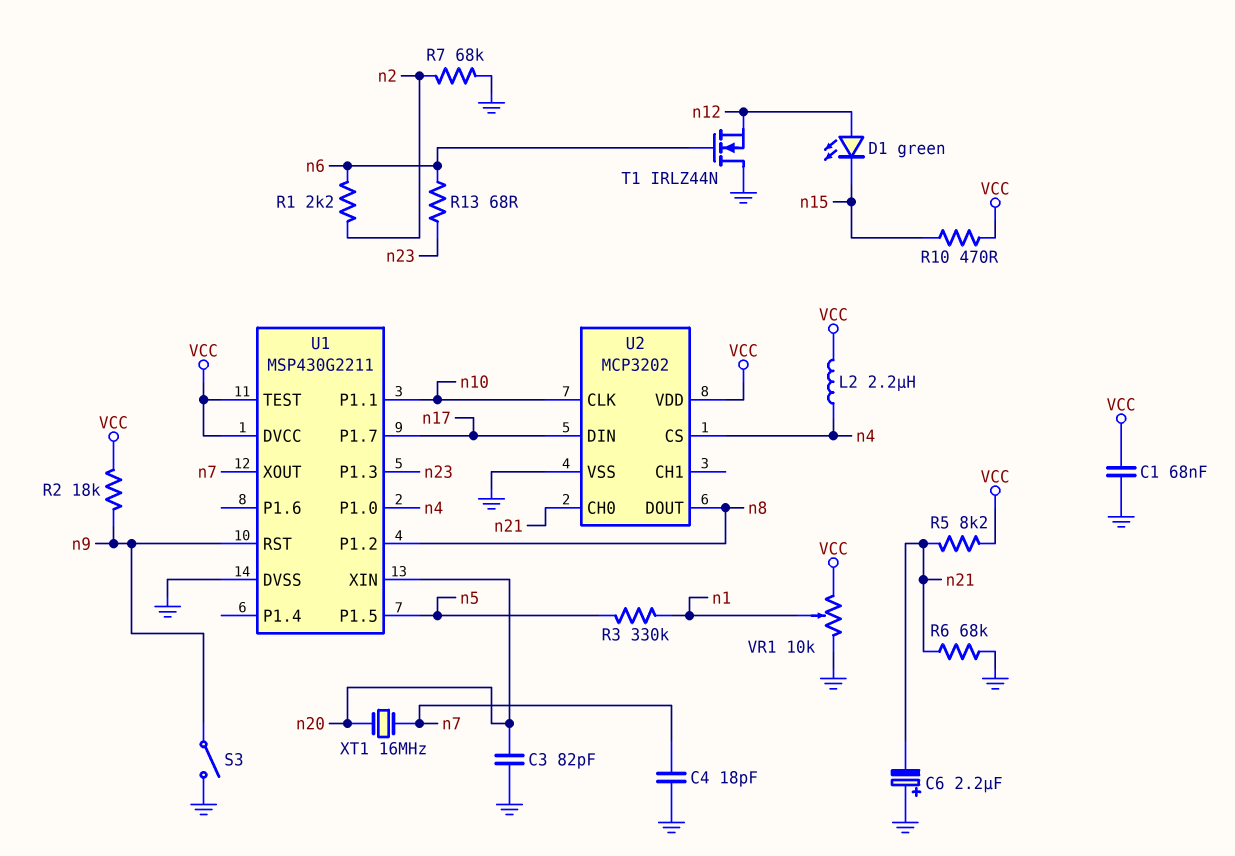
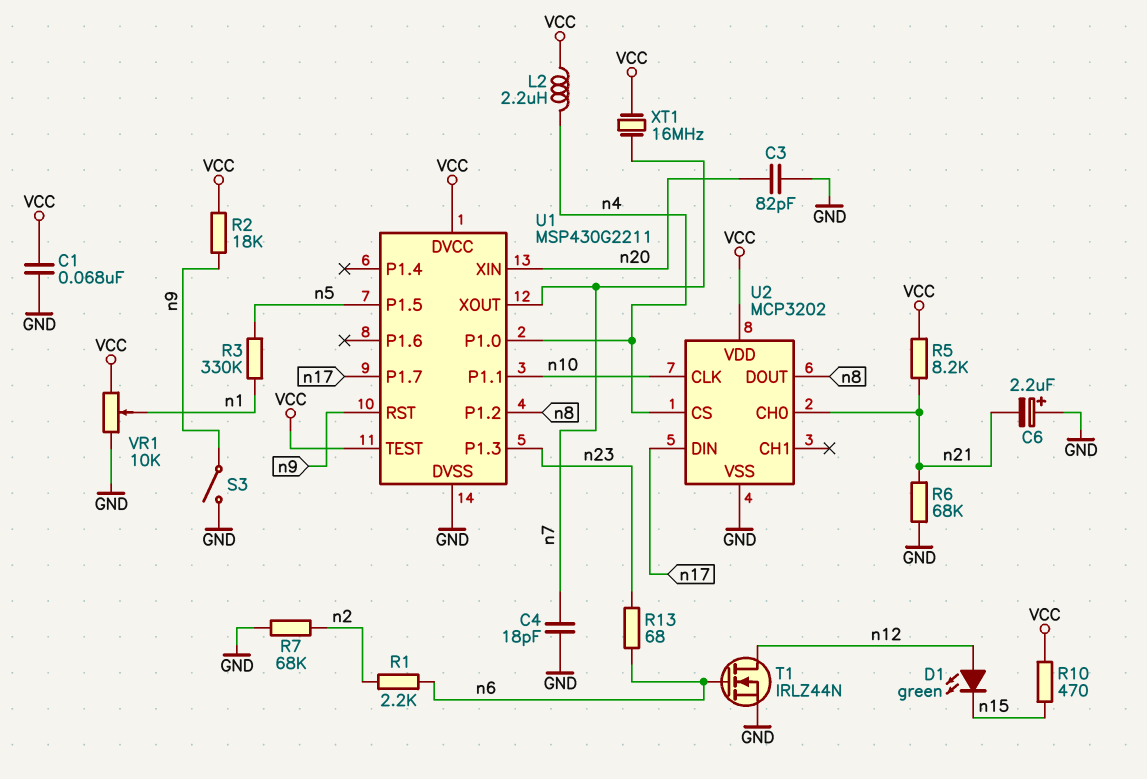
T1: NMOS IRLZ44N (G n6, D GND, S n12) -> NMOS IRLZ44N (G n6, D n12, S GND)
XT1: 16MHz (n7, n20) -> 16MHz (VCC, n7)

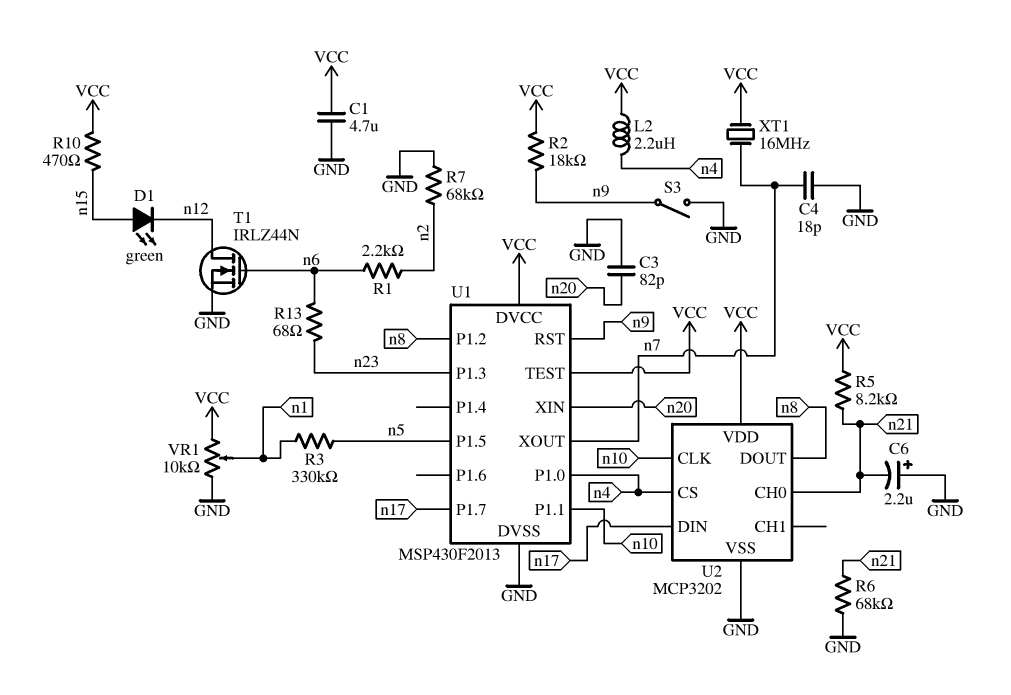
C1: 68nF (GND, VCC) -> 4.7uF (GND, VCC)
D1: LED green (A n12, K n15) -> LED green (A n15, K n12)
U1: MSP430G2211 -> MSP430F2013

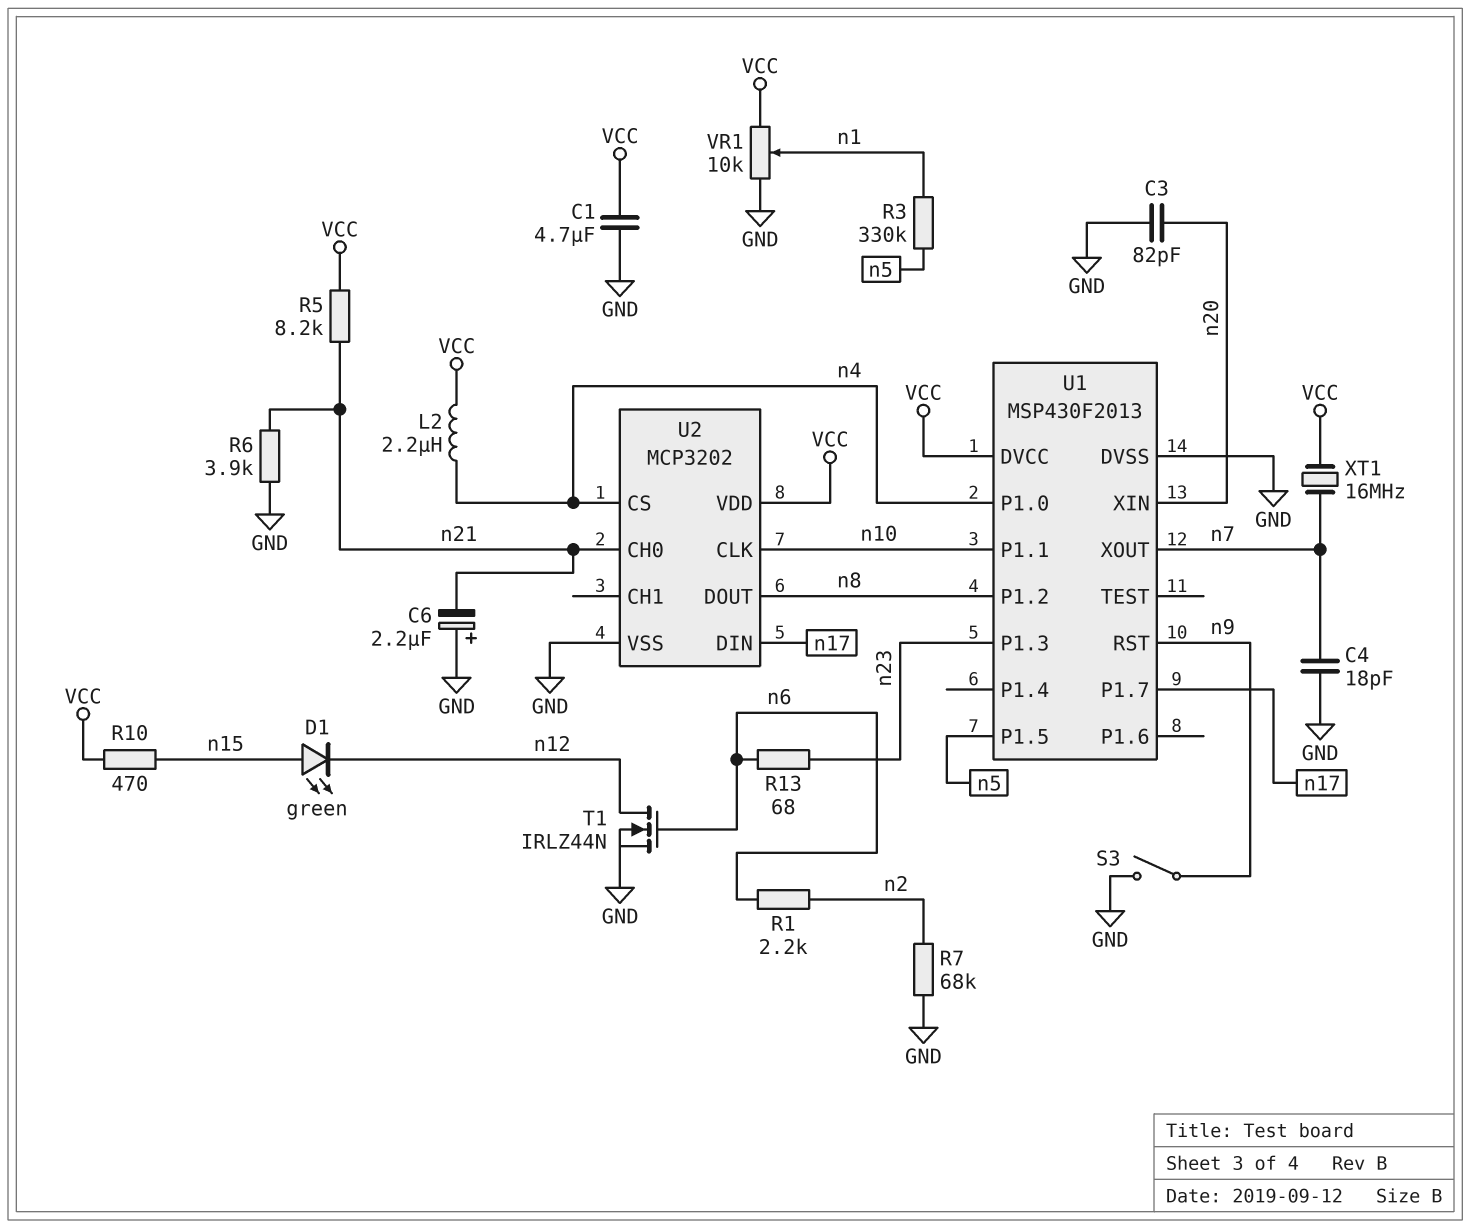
R2: 18k (VCC, n9) -> none
R6: 68k (GND, n21) -> 3.9k (GND, n21)
U1 pin TEST: VCC -> none

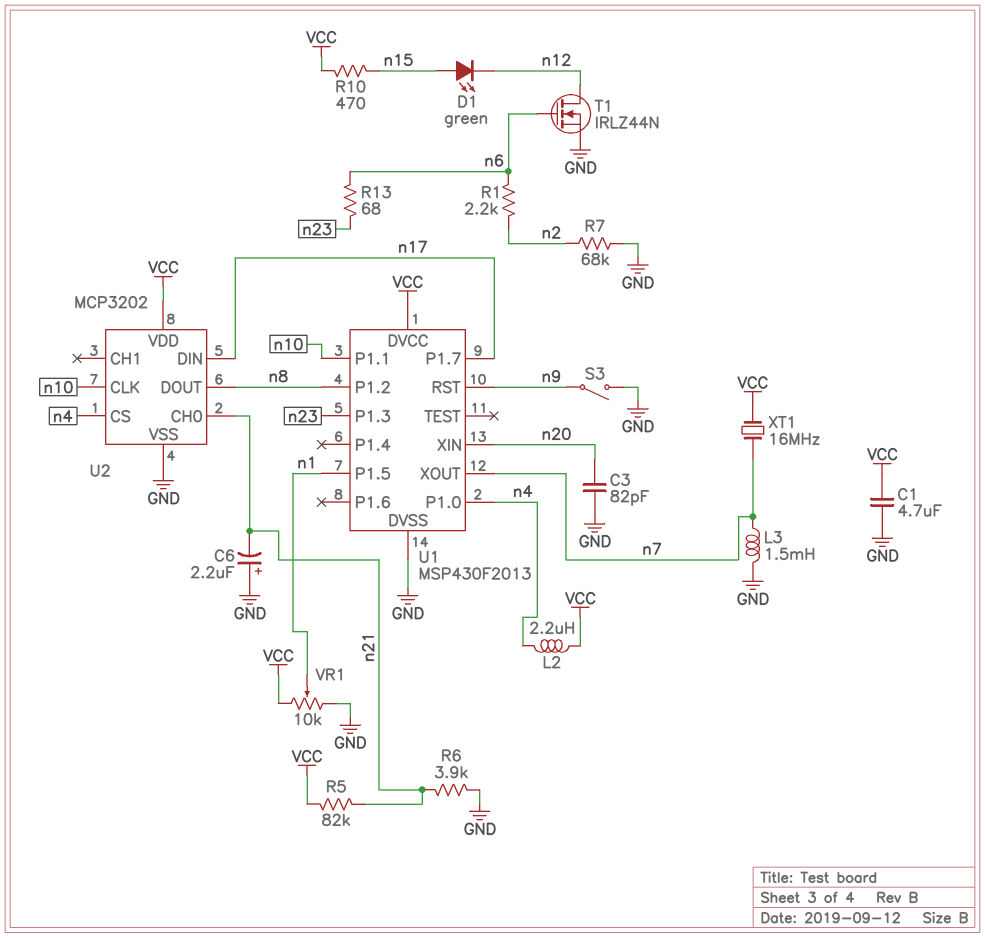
C4: 18pF (GND, n7) -> none
L3: none -> 1.5mH (GND, n7)
R3: 330k (n1, n5) -> none
R5: 8.2k (VCC, n21) -> 82k (VCC, n21)
U1 pin P1.5: n5 -> n1

